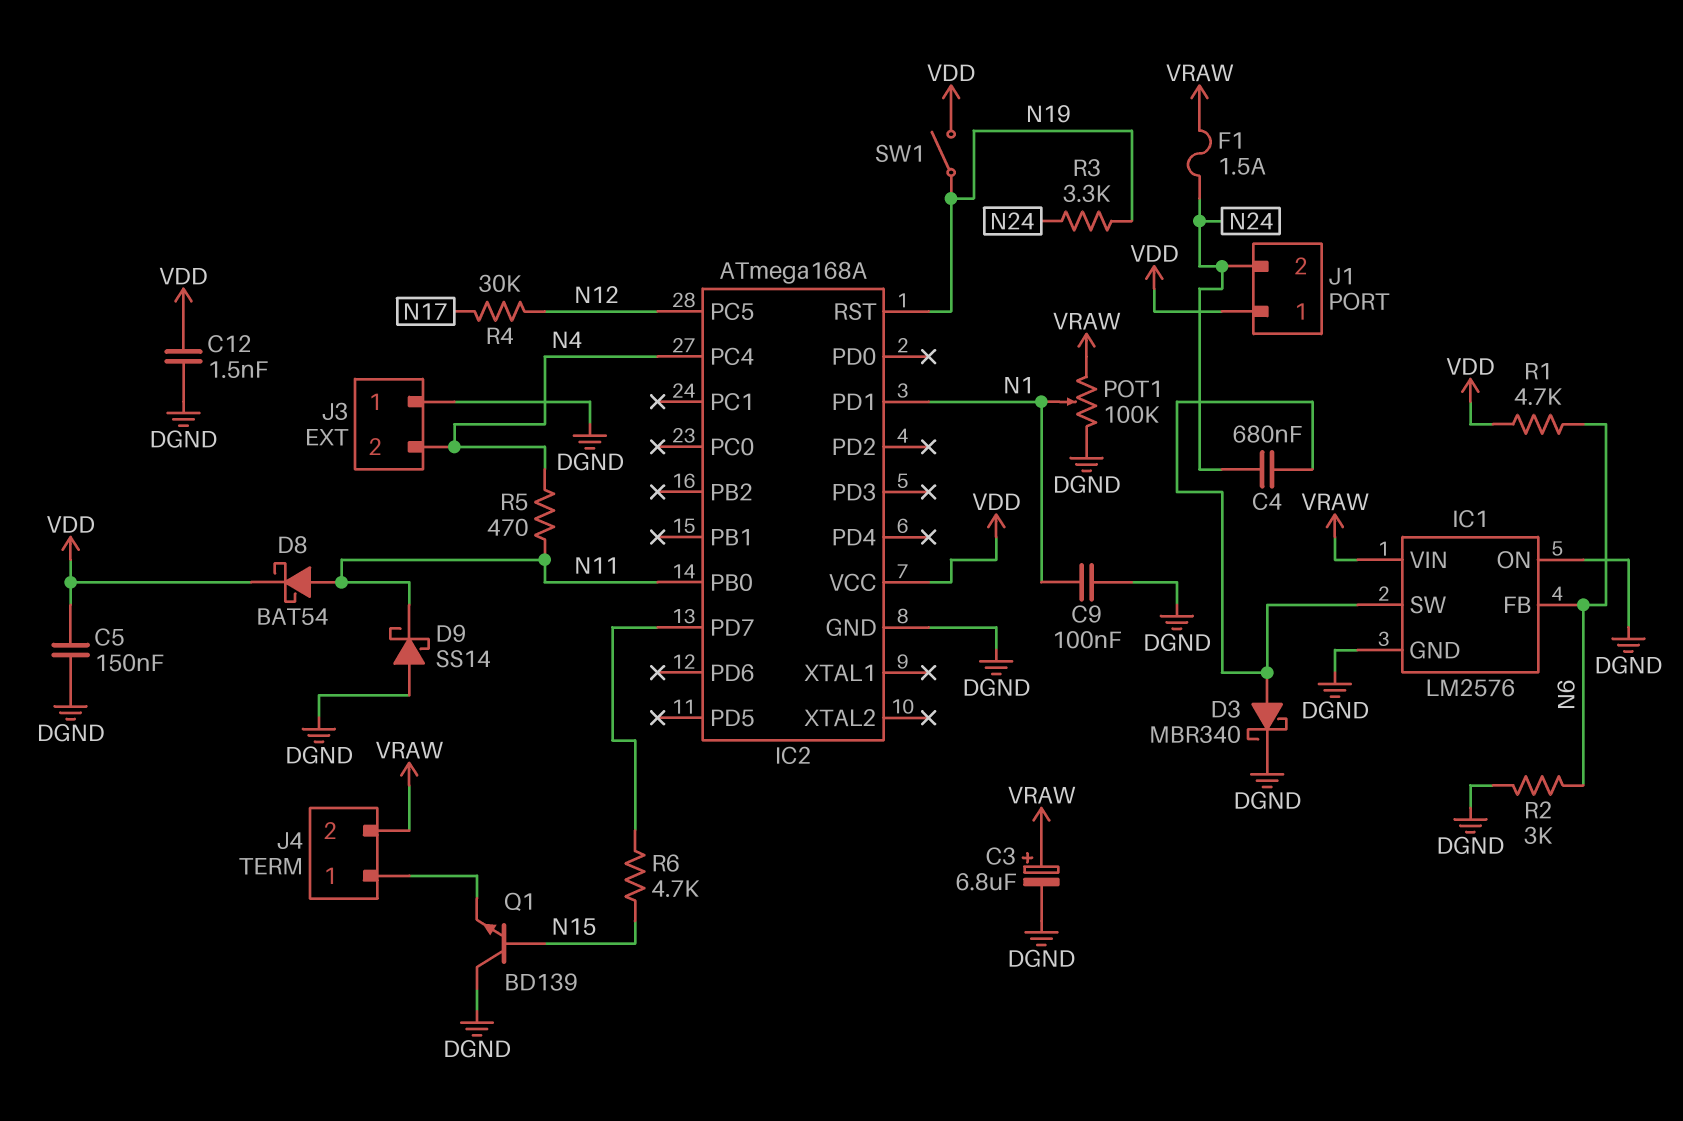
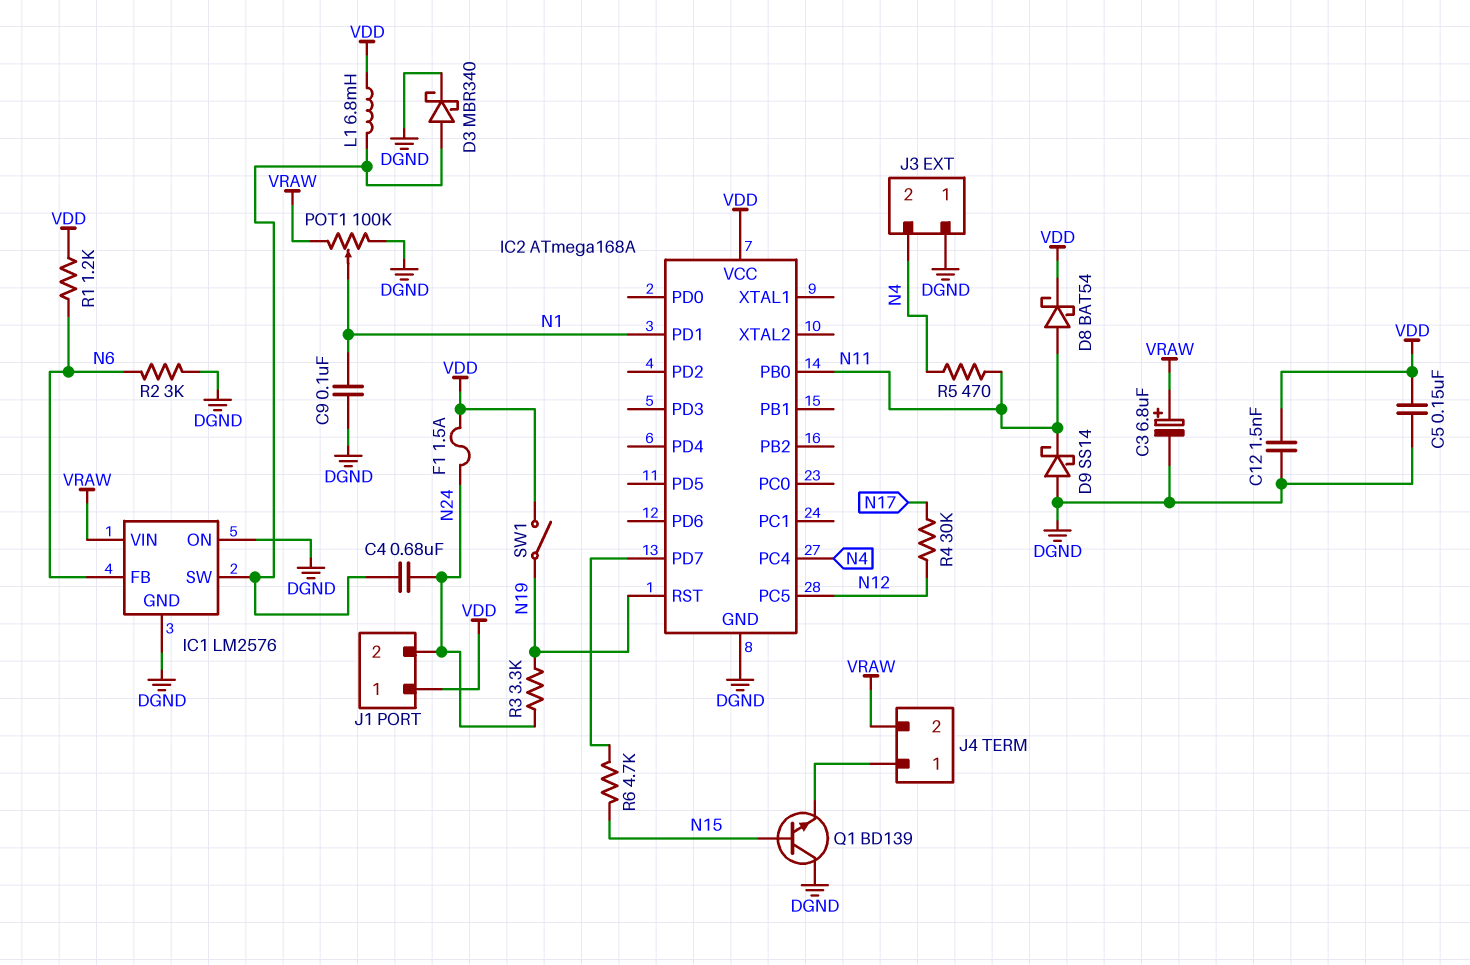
F1: 1.5A (N24, VRAW) -> 1.5A (N24, VDD)
L1: none -> 6.8mH (IC1/SW, VDD)
R1: 4.7k (N6, VDD) -> 1.2k (N6, VDD)

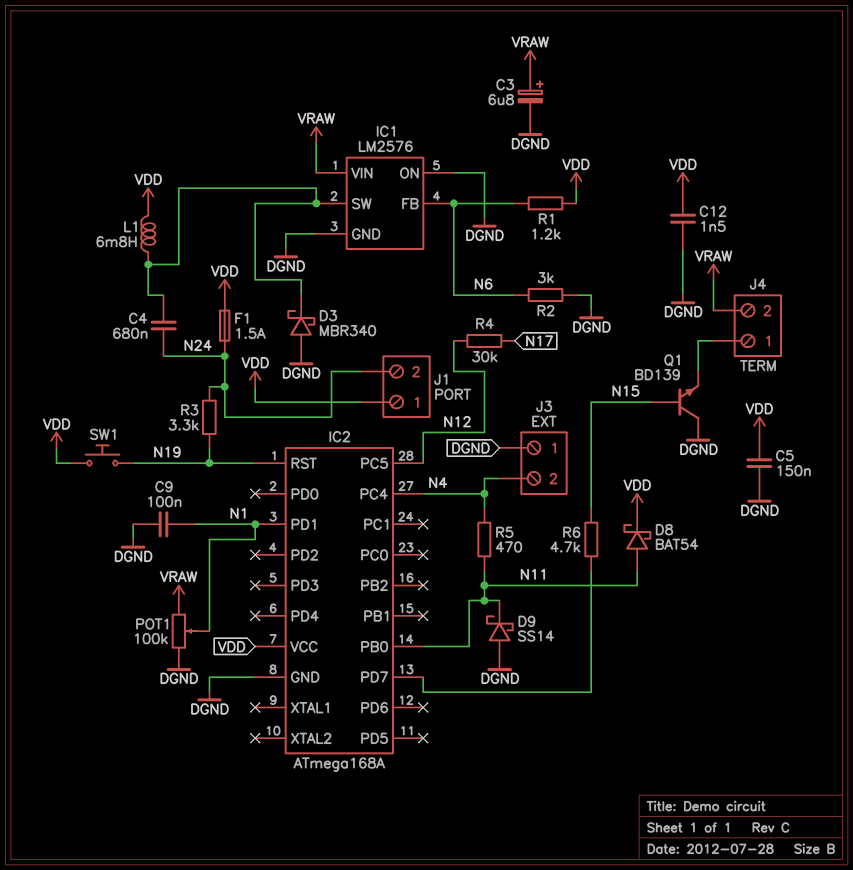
D3: schottky MBR340 (A IC1/SW, K DGND) -> schottky MBR340 (A DGND, K IC1/SW)
SW1: switch (N19, VDD) -> button (N19, VDD)

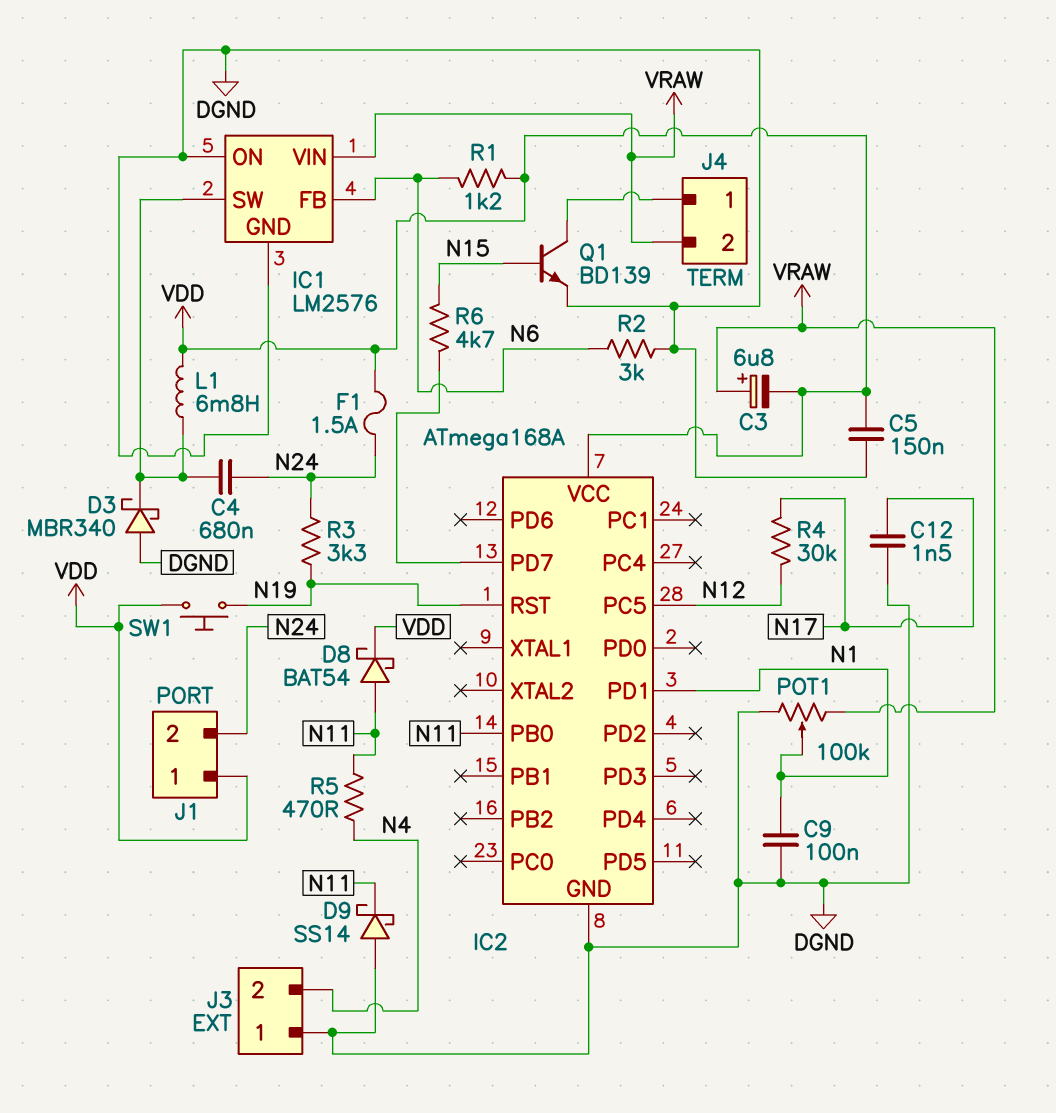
C3: 6.8uF (plus VRAW, minus DGND) -> 6.8uF (plus VRAW, minus VDD)
C12: 1.5nF (DGND, VDD) -> 1.5nF (DGND, N17)
IC2 pin PC4: N4 -> none
Q1: NPN BD139 (B N15, C DGND, E J4/1) -> NPN BD139 (B N15, C J4/1, E DGND)

